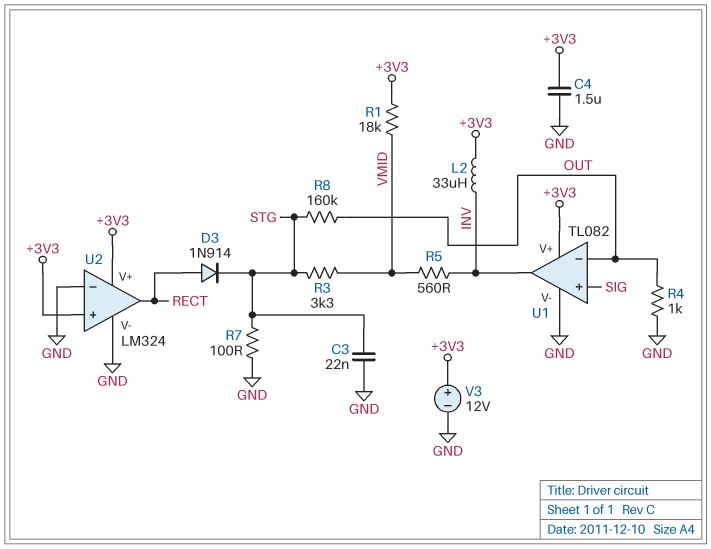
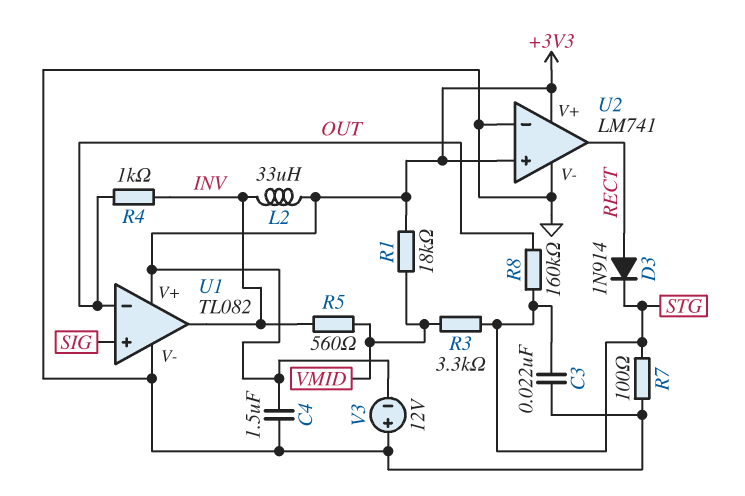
R4: 1k (GND, OUT) -> 1k (INV, OUT)
U2: LM324 -> LM741
V3: 12V (plus +3V3, minus GND) -> 12V (plus GND, minus +3V3)

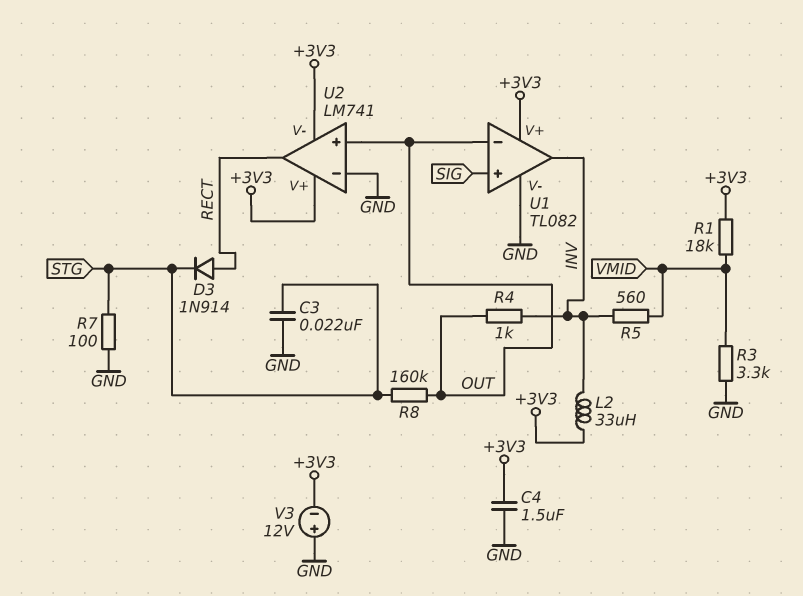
R3: 3.3k (STG, VMID) -> 3.3k (GND, VMID)
U2 pin V-: GND -> +3V3
U2 pin in+: +3V3 -> OUT

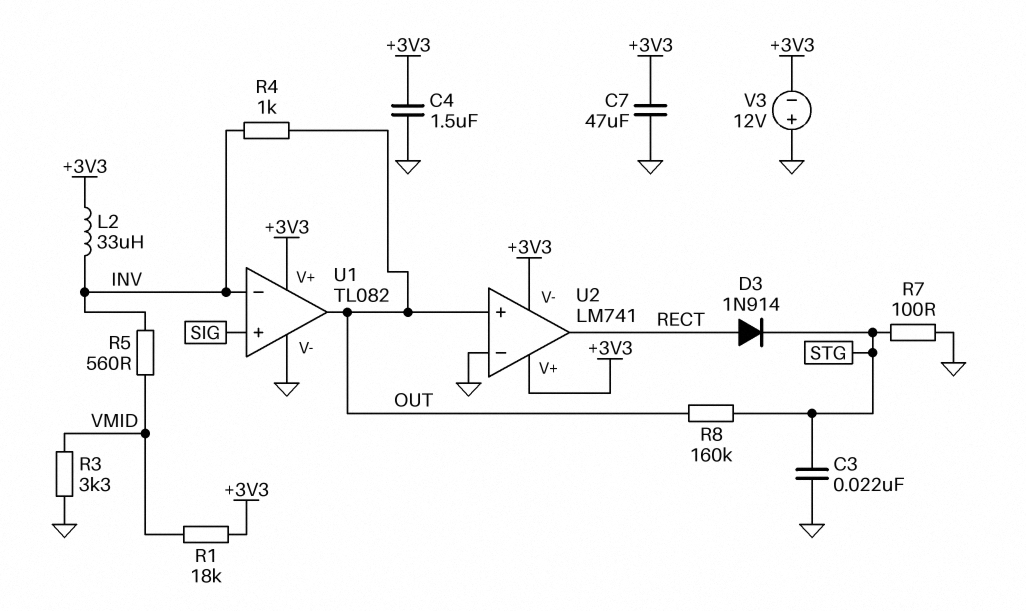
C7: none -> 47uF (+3V3, GND)
U1 pin in-: OUT -> INV
U1 pin out: INV -> OUT

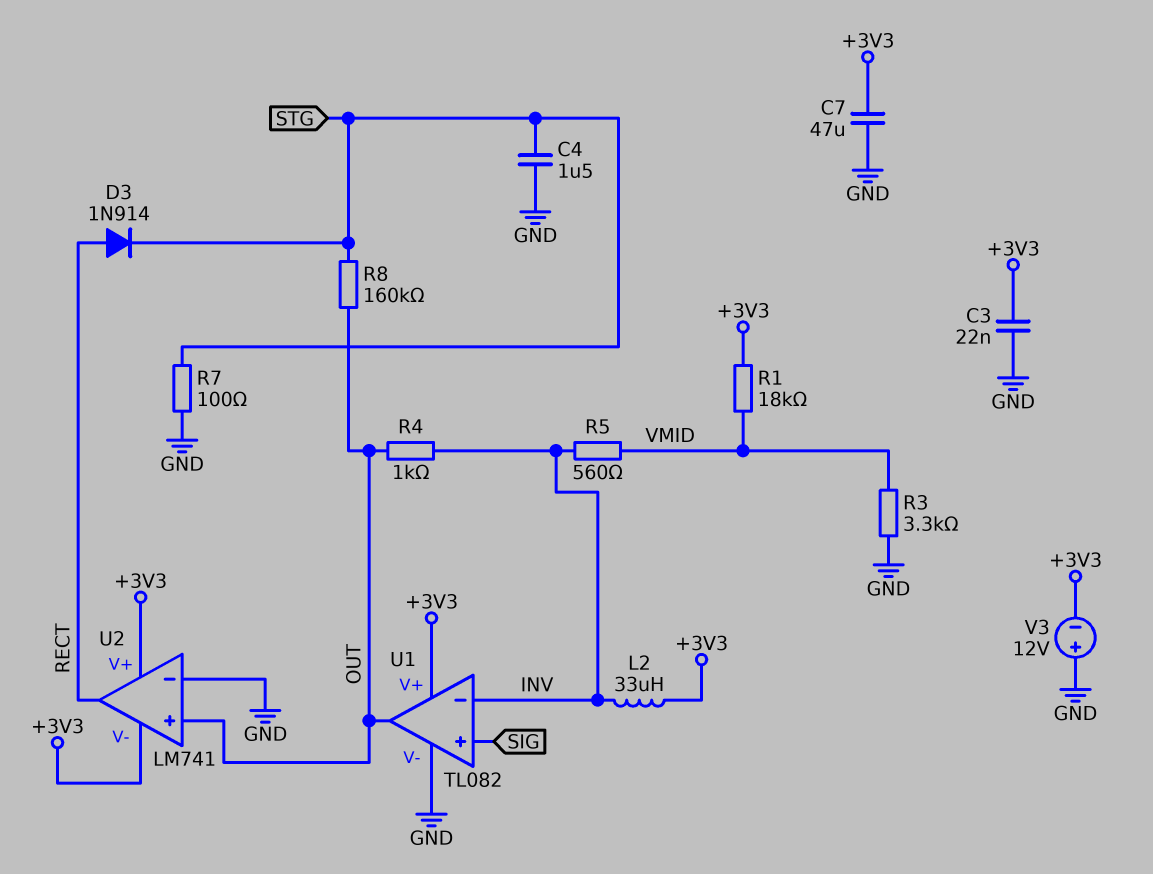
C3: 22nF (GND, STG) -> 22nF (+3V3, GND)
C4: 1.5uF (+3V3, GND) -> 1.5uF (GND, STG)

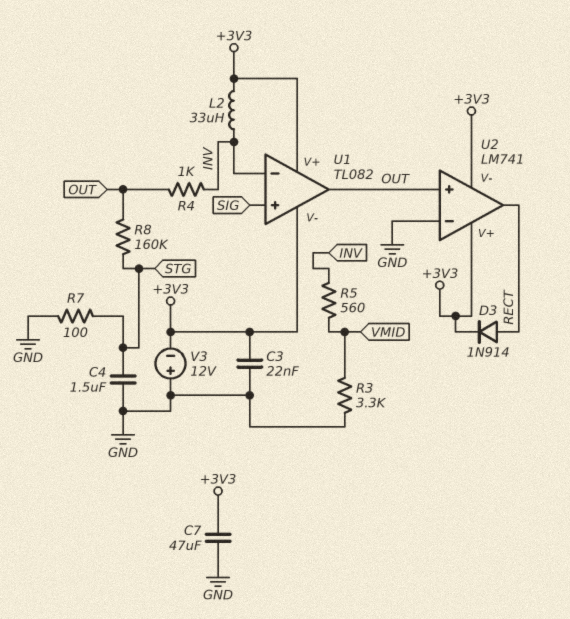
D3: diode 1N914 (A RECT, K STG) -> diode 1N914 (A RECT, K +3V3)
R1: 18k (+3V3, VMID) -> none
U1 pin V-: GND -> +3V3

